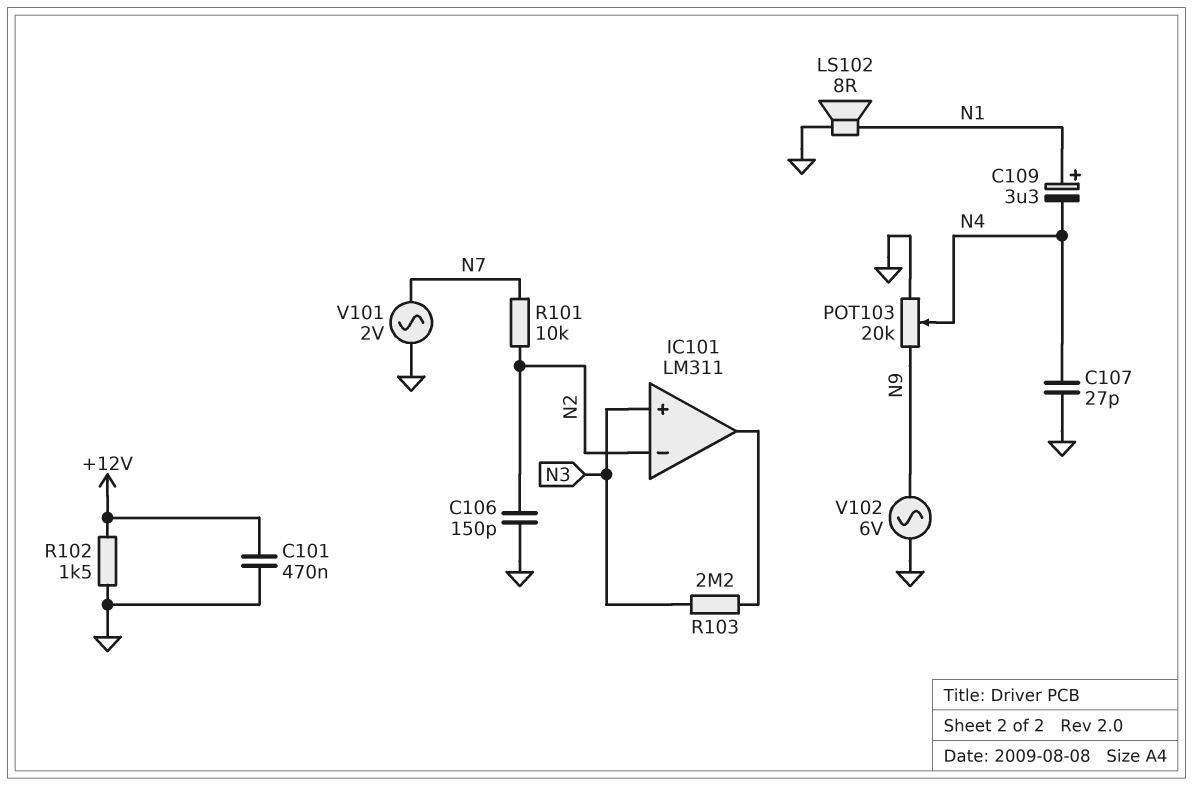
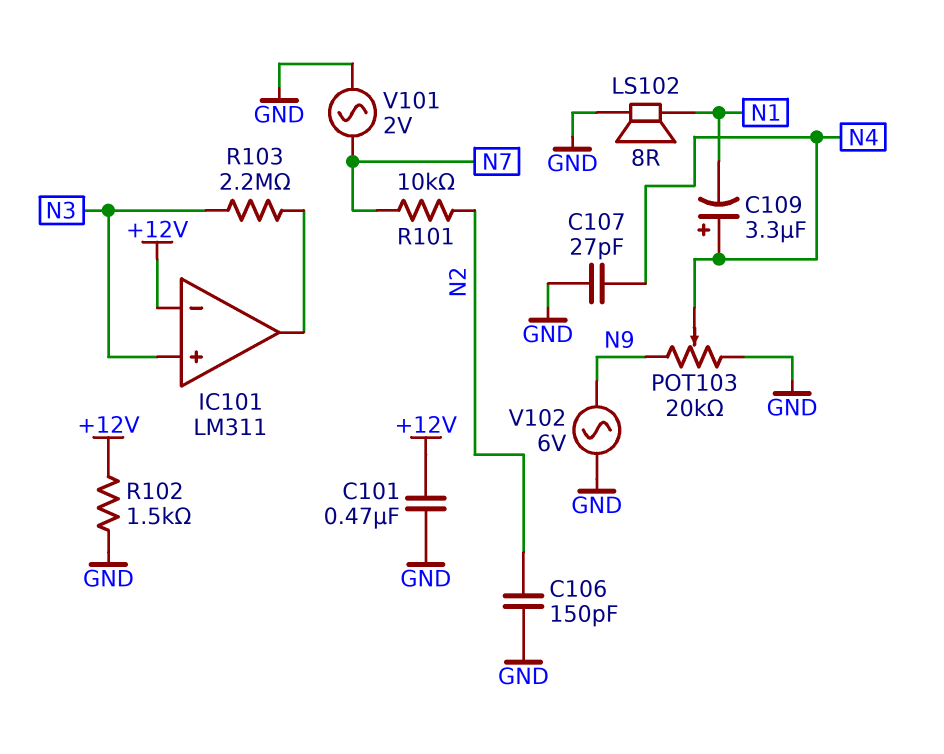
C109: 3.3uF (plus N1, minus N4) -> 3.3uF (plus N4, minus N1)
IC101 pin in-: N2 -> +12V

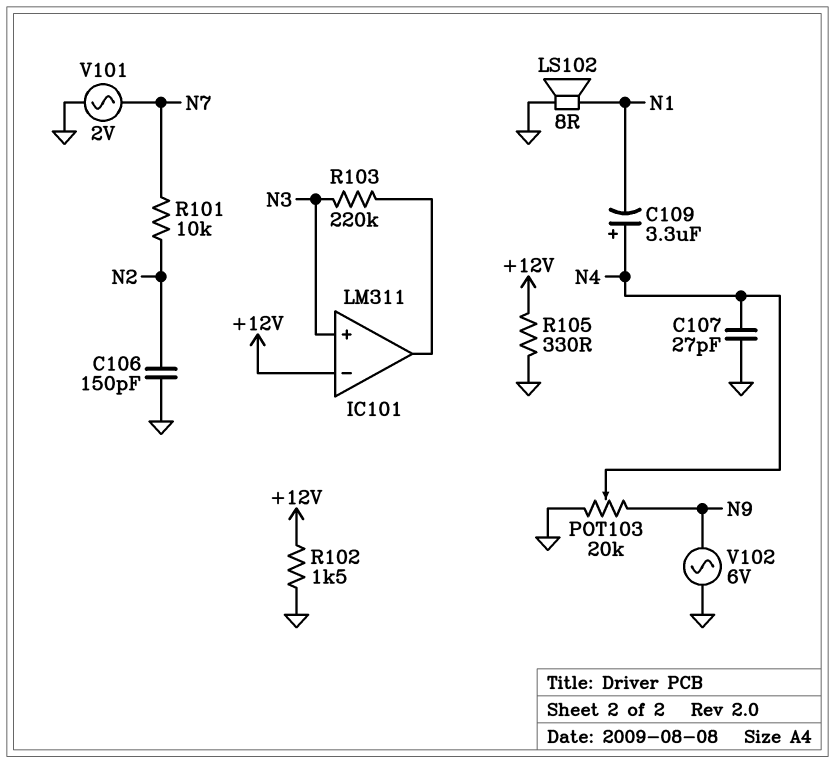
C101: 470nF (+12V, GND) -> none
R103: 2.2M (IC101/out, N3) -> 220k (IC101/out, N3)
R105: none -> 330 (+12V, GND)

